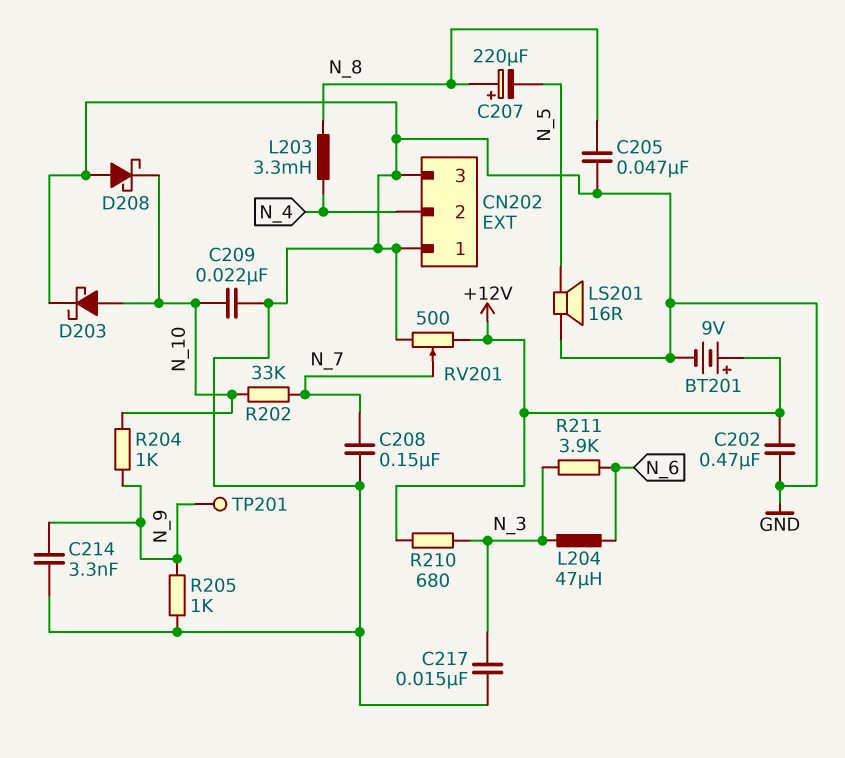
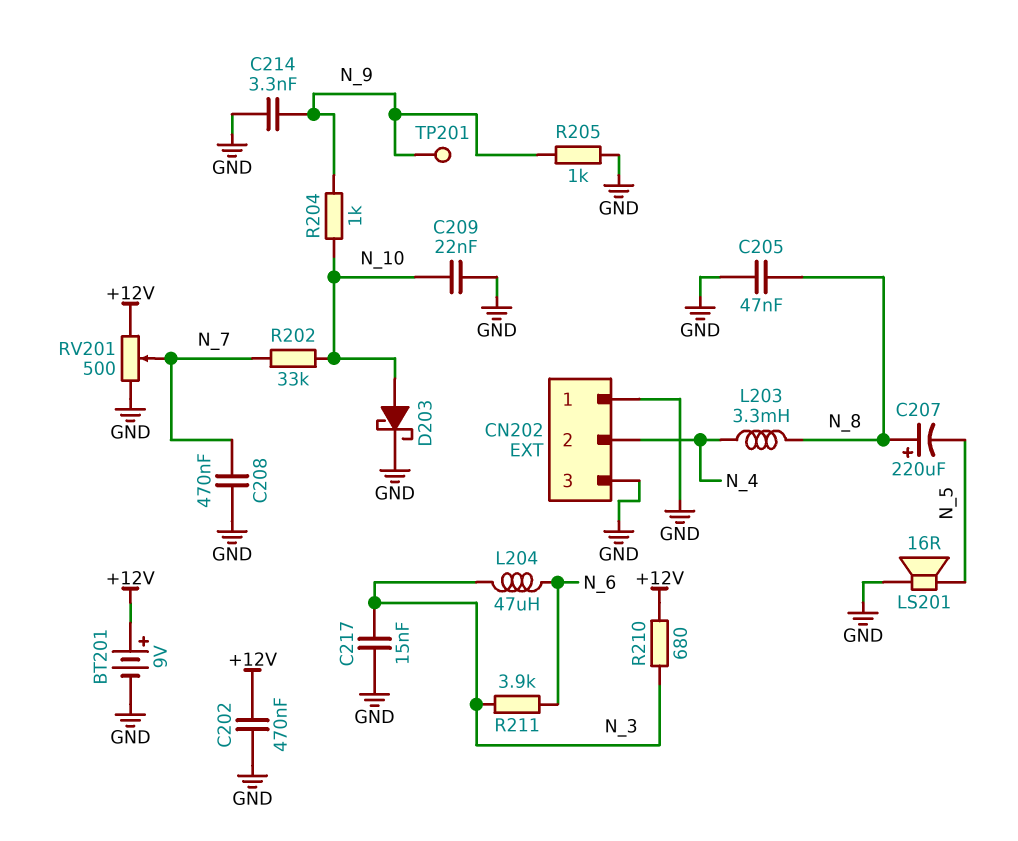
C208: 150nF (GND, N_7) -> 470nF (GND, N_7)
D208: schottky (A GND, K N_10) -> none

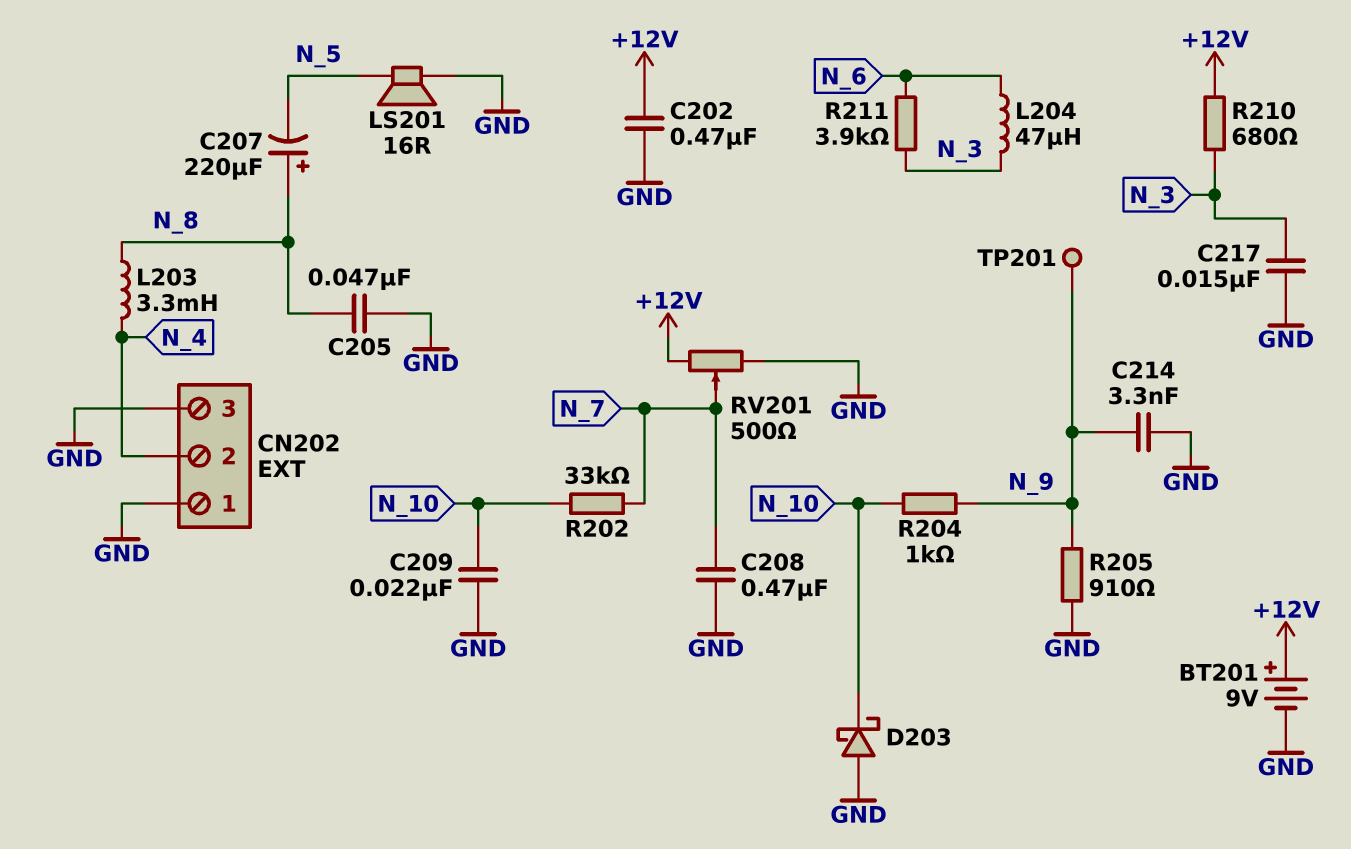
D203: schottky (A N_10, K GND) -> schottky (A GND, K N_10)
R205: 1k (GND, N_9) -> 910 (GND, N_9)

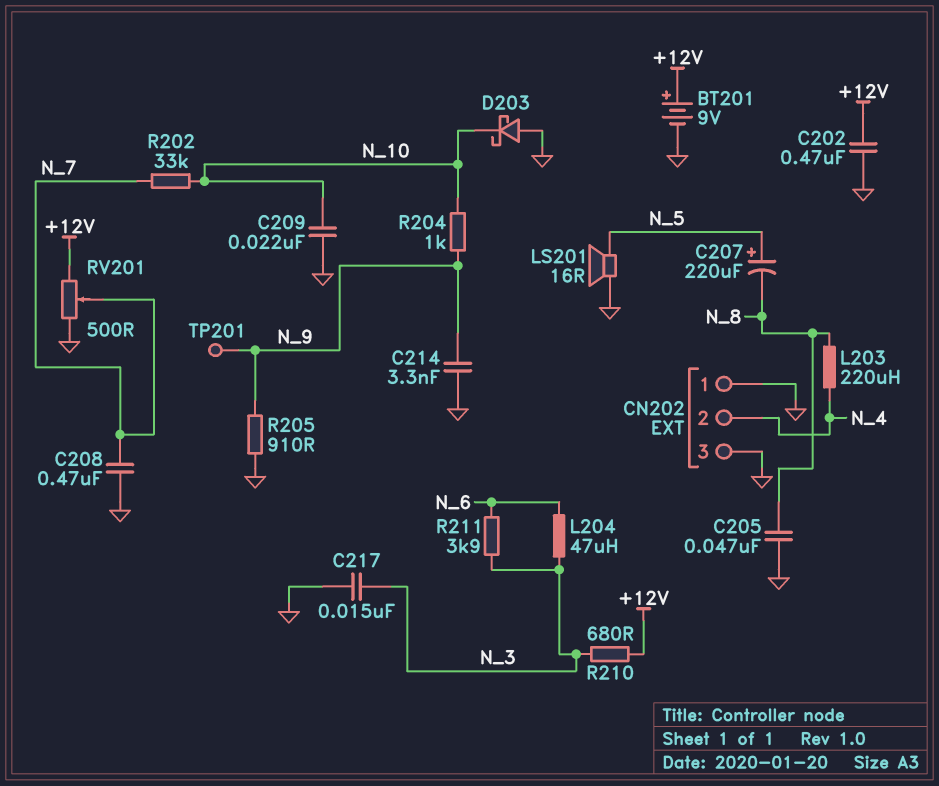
C207: 220uF (plus N_8, minus N_5) -> 220uF (plus N_5, minus N_8)
L203: 3.3mH (N_4, N_8) -> 220uH (N_4, N_8)

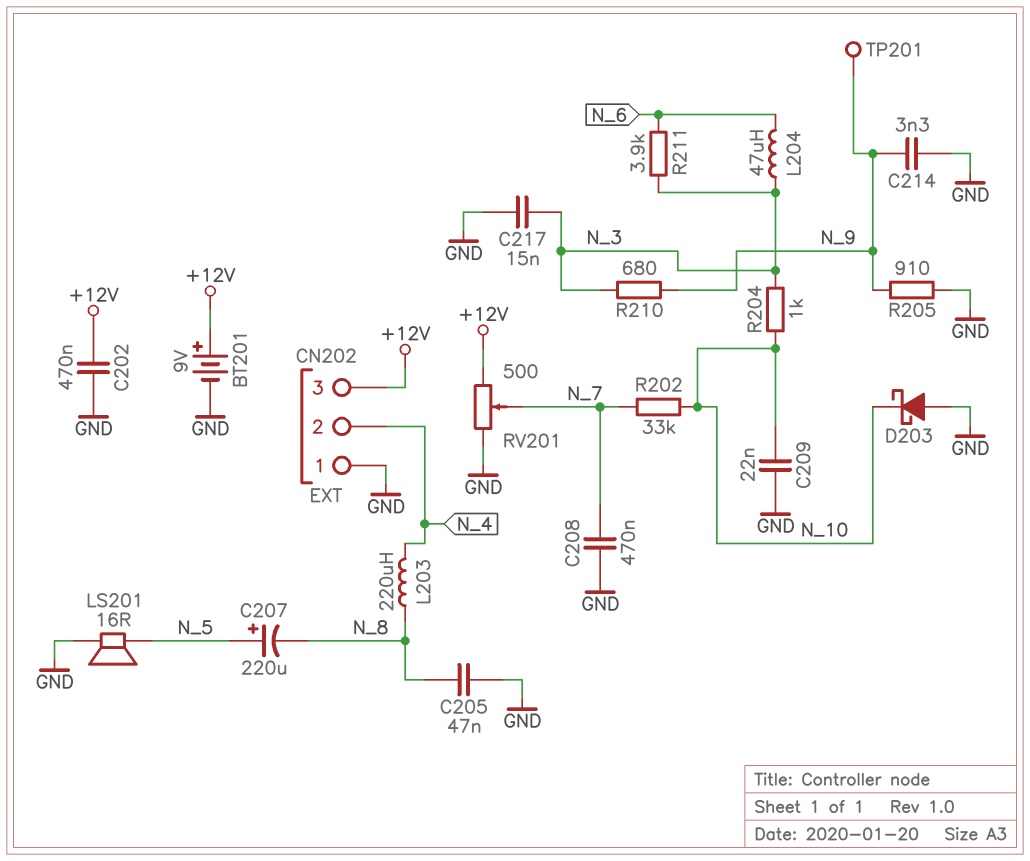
CN202 pin 3: GND -> +12V
R204: 1k (N_9, N_10) -> 1k (N_3, N_10)
R210: 680 (+12V, N_3) -> 680 (N_3, N_9)

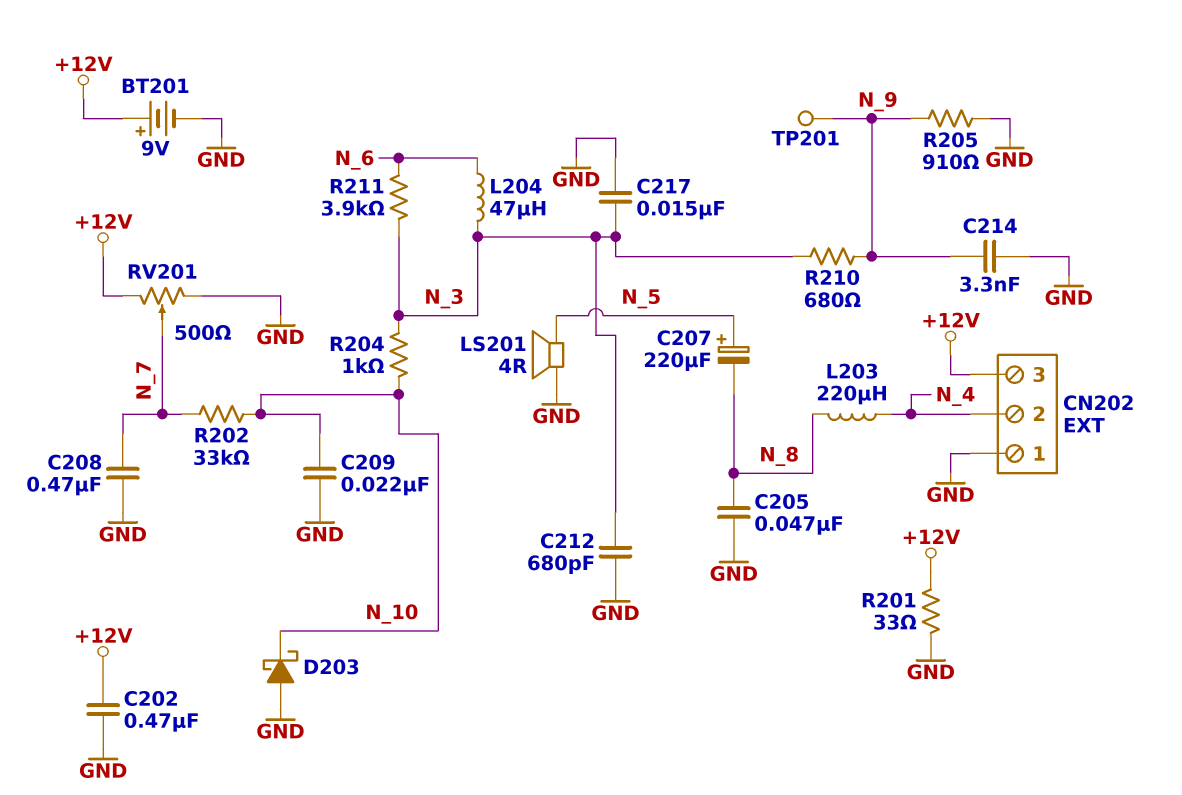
C212: none -> 680pF (GND, N_3)
LS201: speaker 16R (GND, N_5) -> speaker 4R (GND, N_5)
R201: none -> 33 (+12V, GND)

